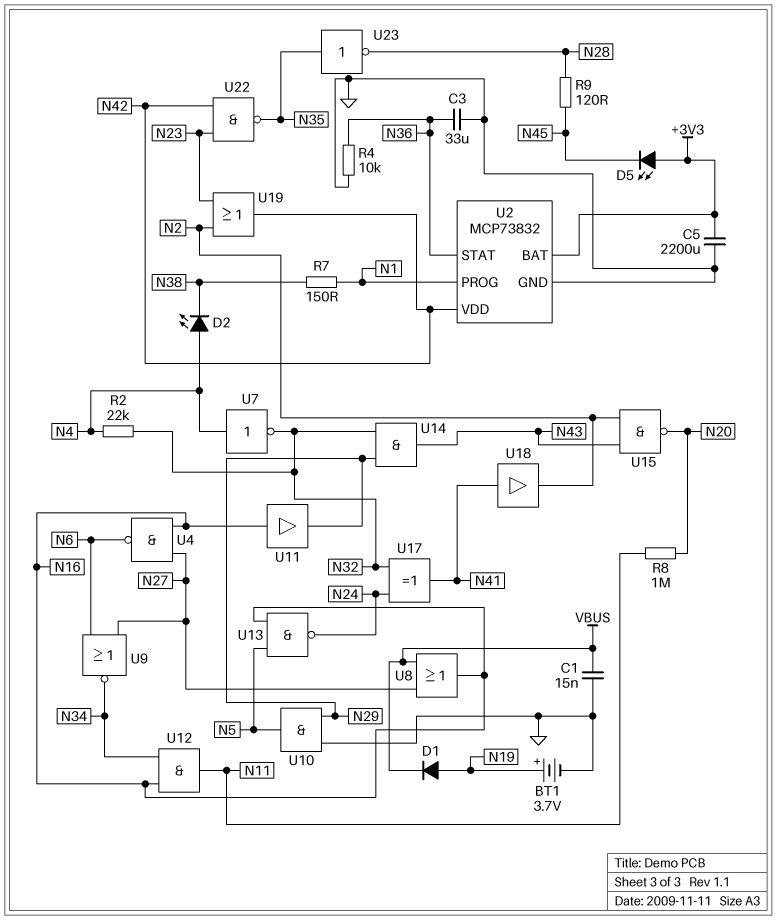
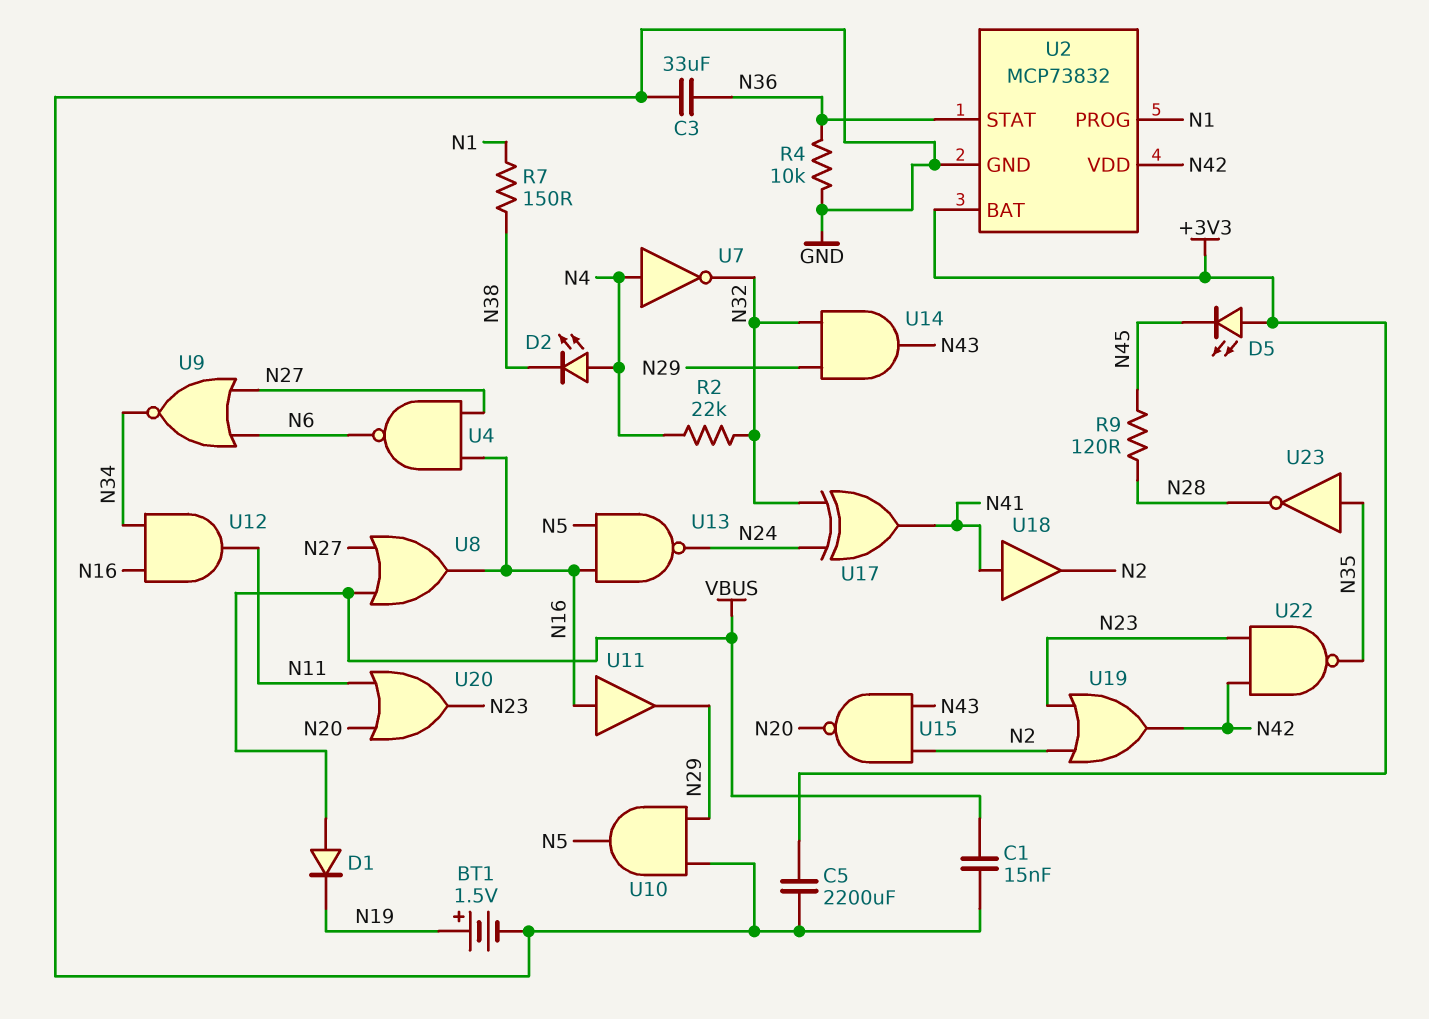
BT1: 3.7V (plus N19, minus GND) -> 1.5V (plus N19, minus GND)
D1: diode (A N19, K VBUS) -> diode (A VBUS, K N19)
R8: 1M (N11, N20) -> none
U20: none -> OR (in N11, in N20, out N23)

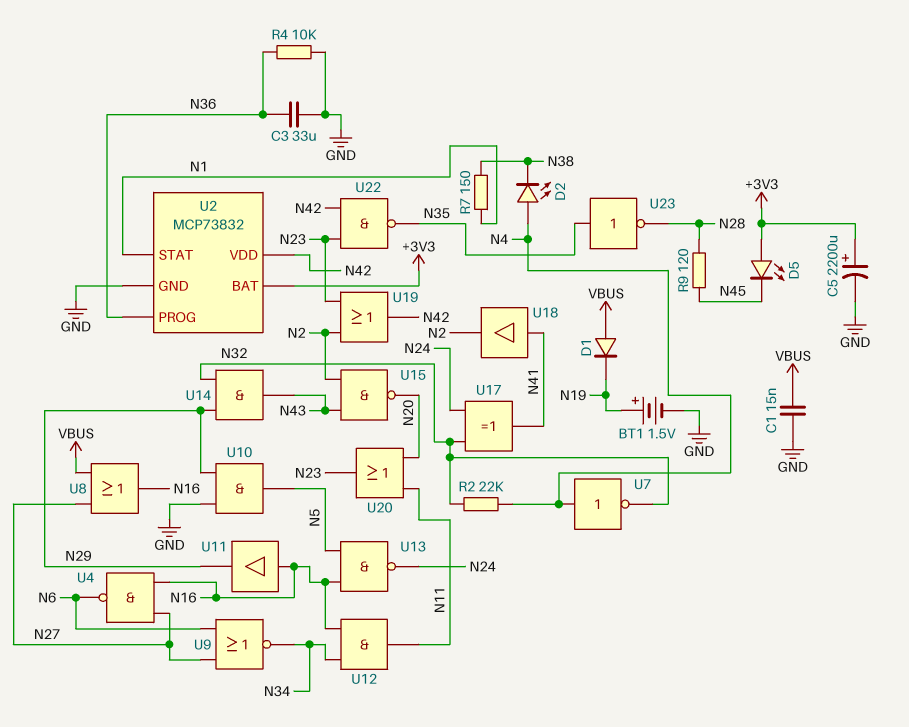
C5: 2200uF (+3V3, GND) -> 2200uF (plus +3V3, minus GND)
U2 pin PROG: N1 -> N36
U2 pin STAT: N36 -> N1

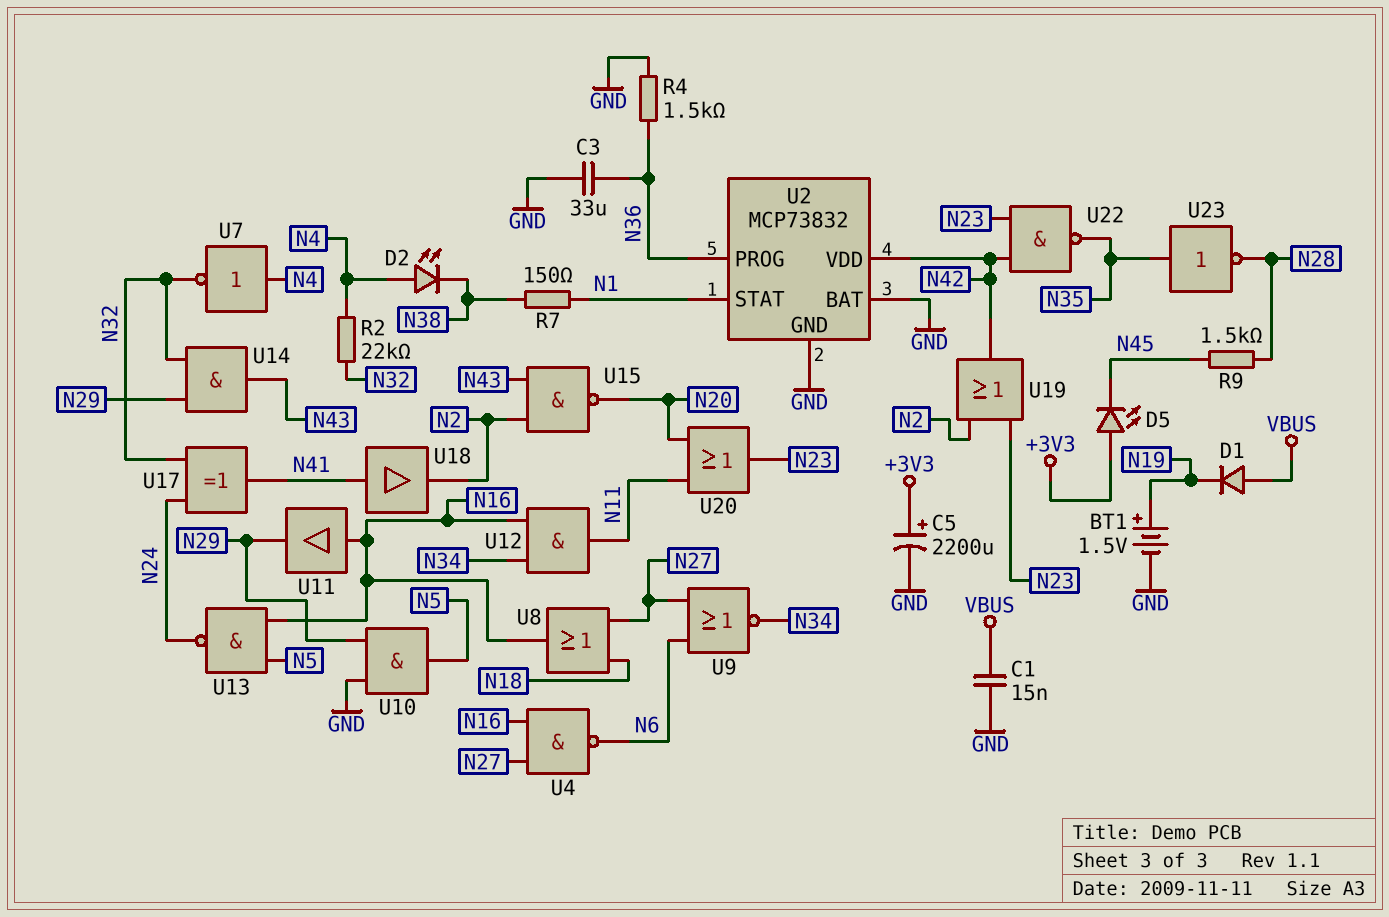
R4: 10k (GND, N36) -> 1.5k (GND, N36)
R9: 120 (N28, N45) -> 1.5k (N28, N45)
U2 pin BAT: +3V3 -> GND
U8: OR (in N27, in VBUS, out N16) -> OR (in N18, in N27, out N16)

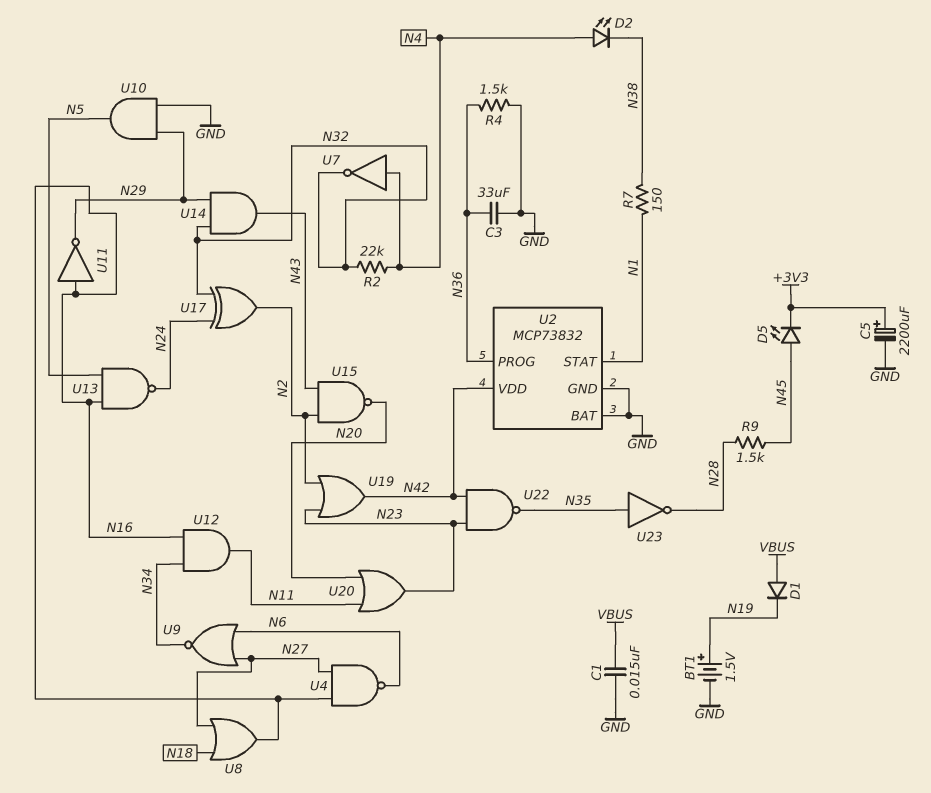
D5: LED (A +3V3, K N45) -> LED (A N45, K +3V3)
U11: buffer (in N16, out N29) -> NOT (in N16, out N29)
U17: XOR (in N24, in N32, out N41) -> XOR (in N24, in N32, out N2)
U18: buffer (in N41, out N2) -> none

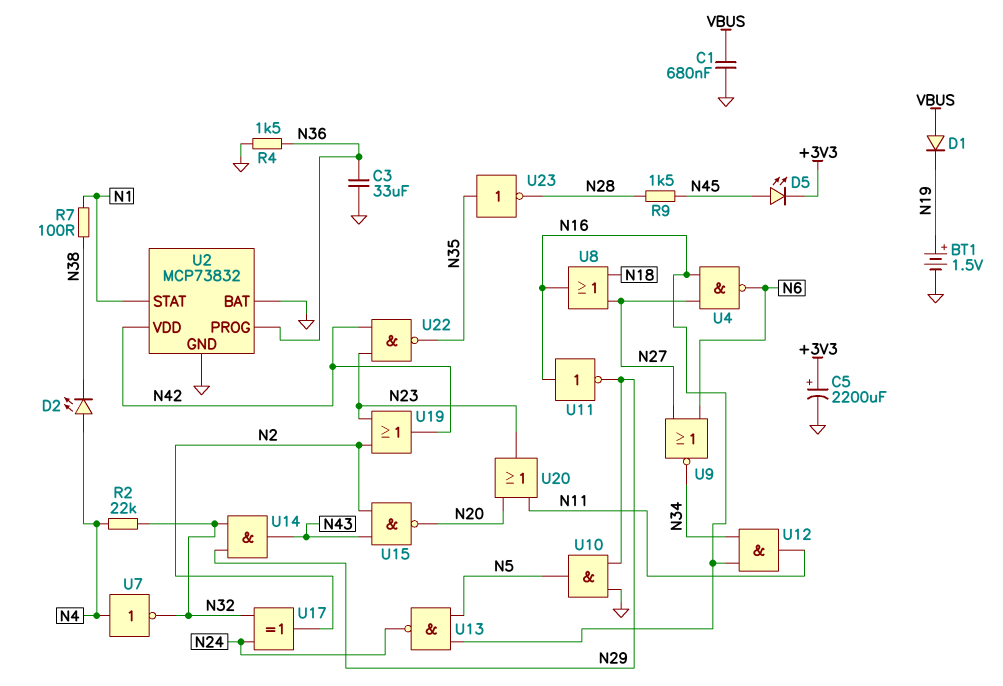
C1: 15nF (GND, VBUS) -> 680nF (GND, VBUS)
R7: 150 (N1, N38) -> 100 (N1, N38)

